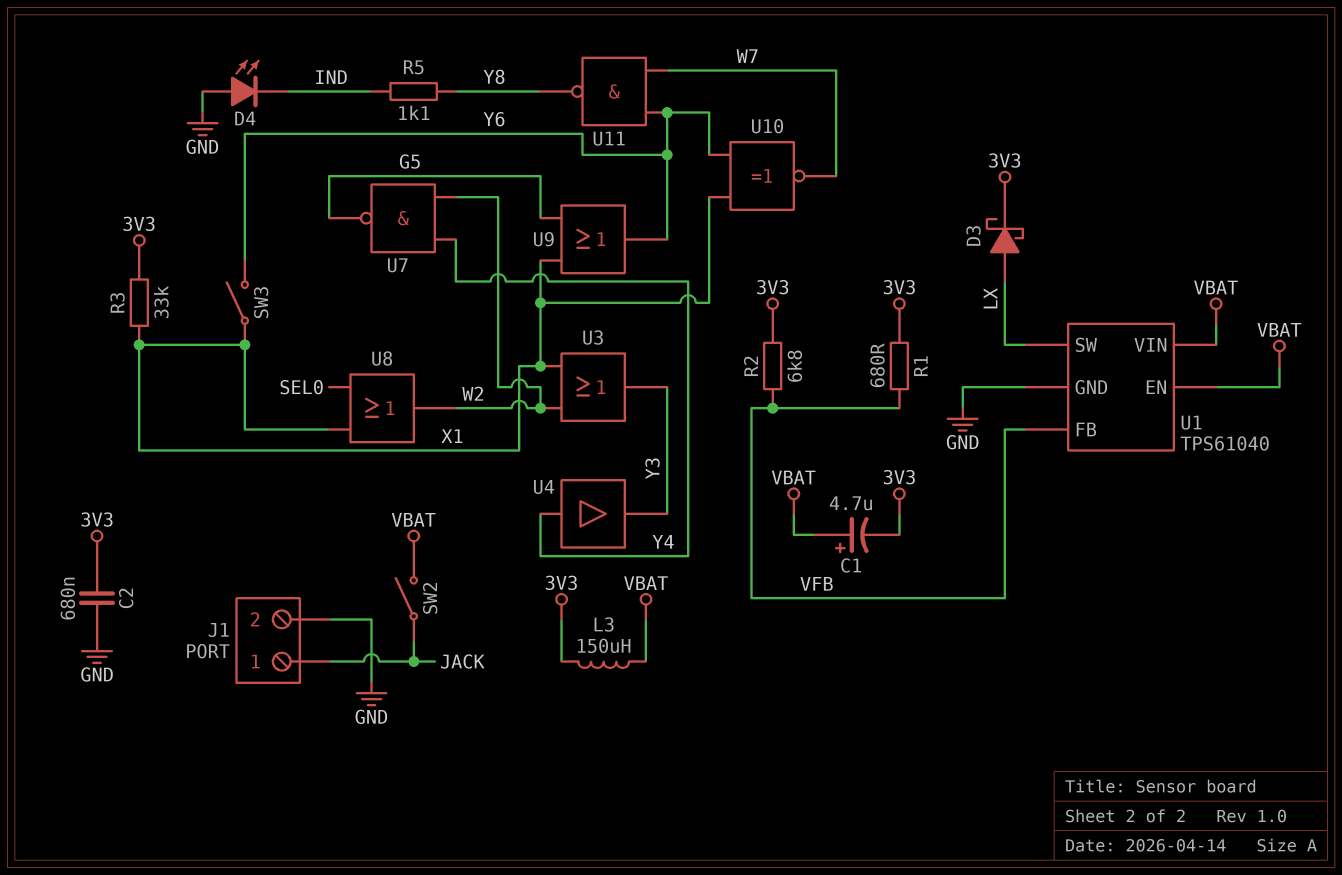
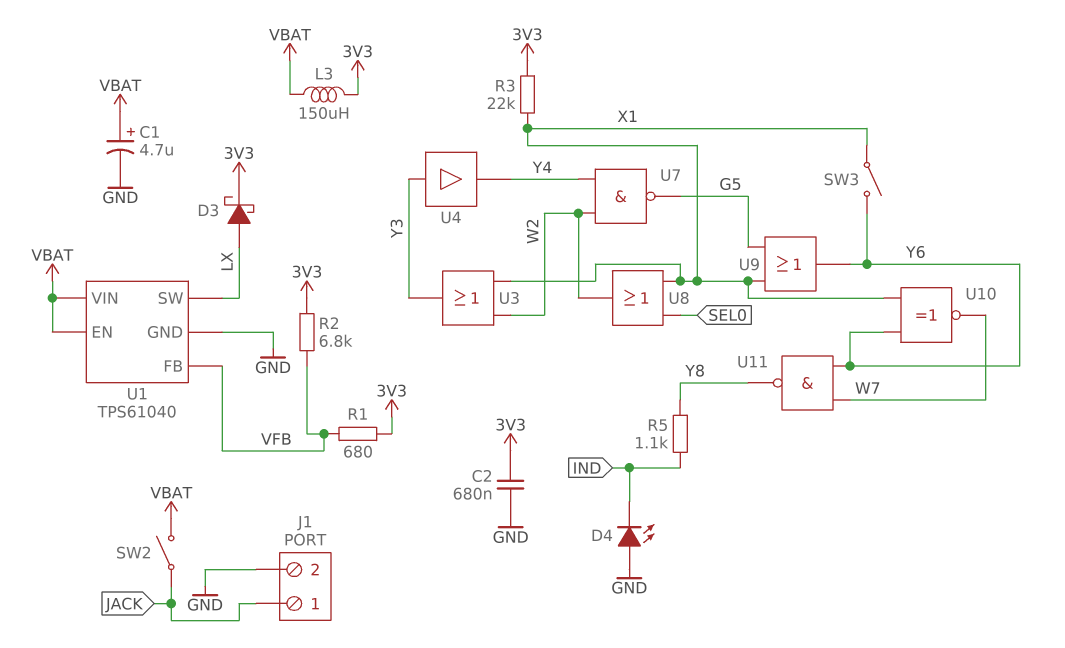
C1: 4.7uF (plus VBAT, minus 3V3) -> 4.7uF (plus VBAT, minus GND)
R3: 33k (3V3, X1) -> 22k (3V3, X1)
U4: buffer (in Y4, out Y3) -> buffer (in Y3, out Y4)

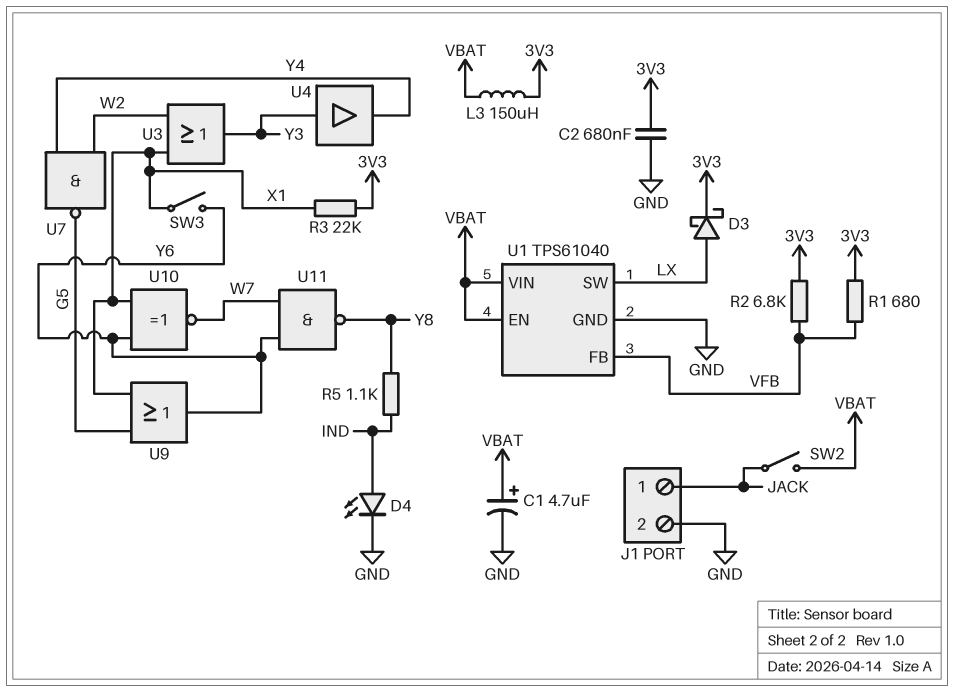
D4: LED (A GND, K IND) -> LED (A IND, K GND)
U8: OR (in SEL0, in X1, out W2) -> none

